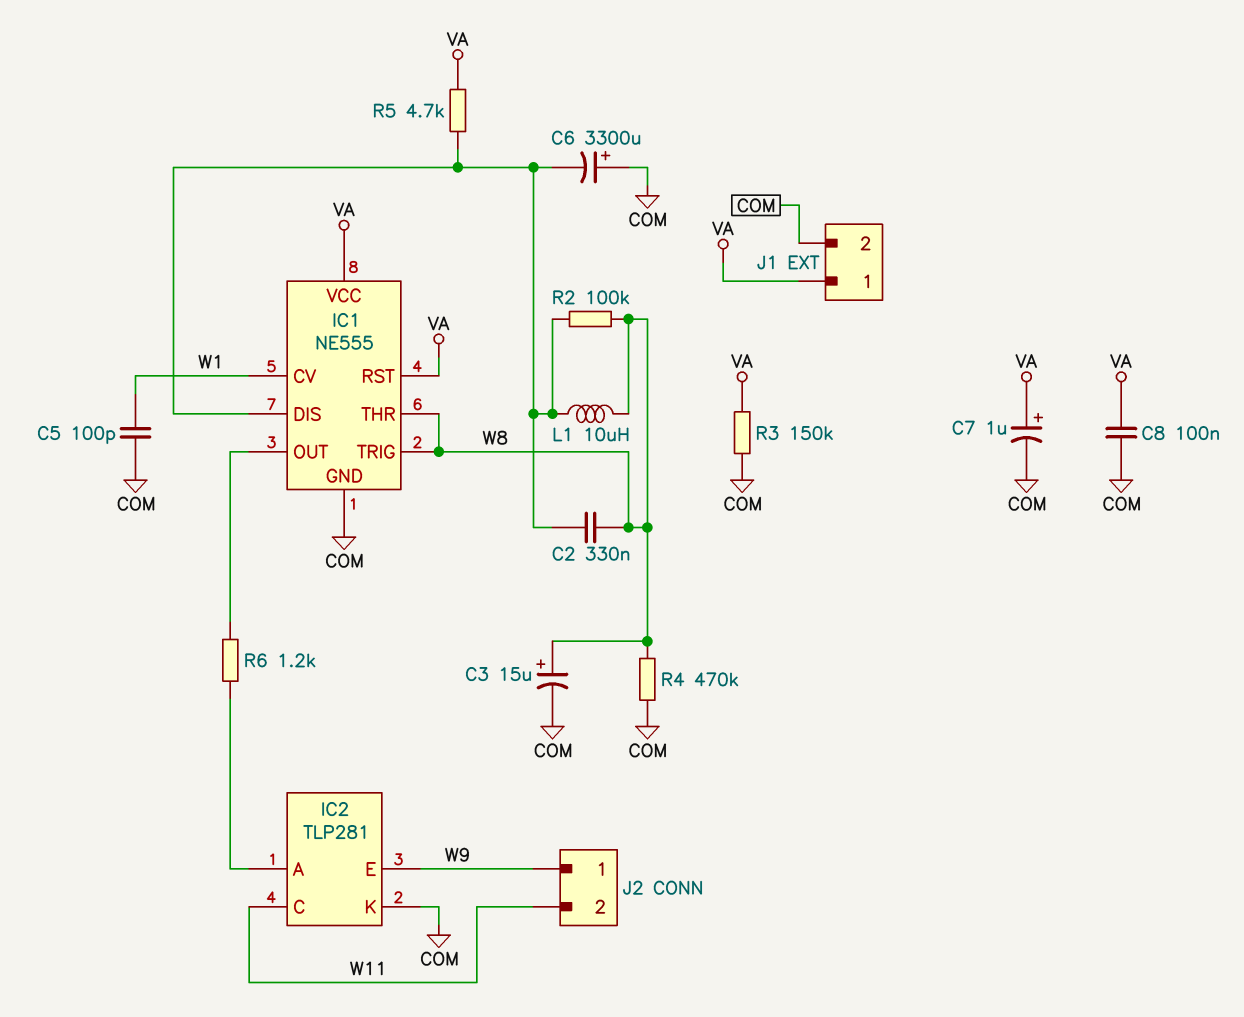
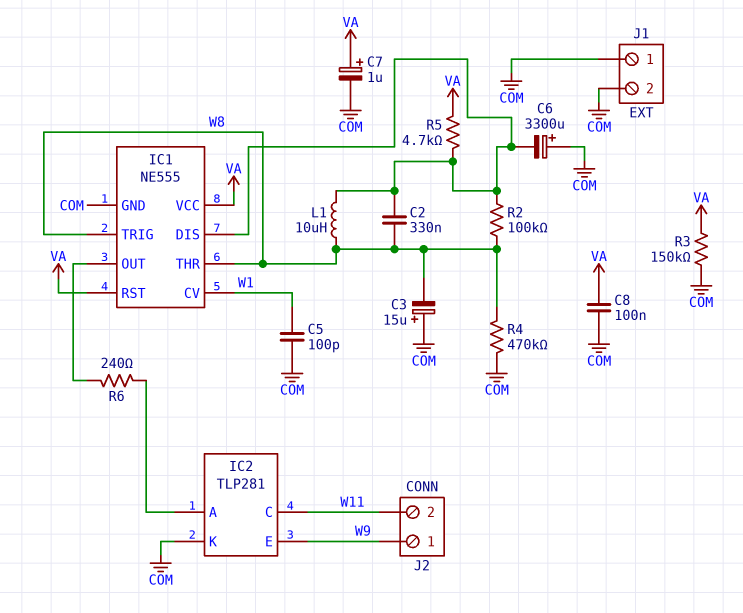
C3: 15uF (plus W8, minus COM) -> 15uF (plus COM, minus W8)
J1 pin 1: VA -> COM
R6: 1.2k (IC1/OUT, IC2/A) -> 240 (IC1/OUT, IC2/A)

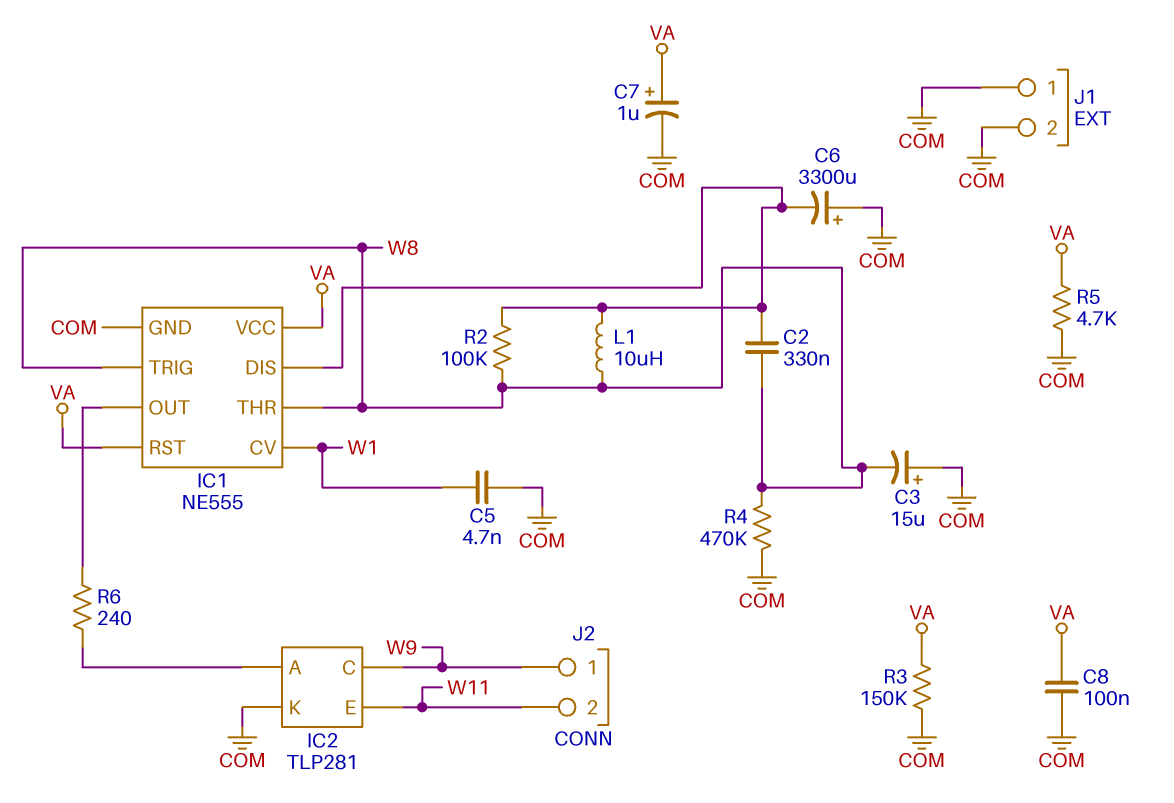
C5: 100pF (COM, W1) -> 4.7nF (COM, W1)
IC2 pin C: W11 -> W9
IC2 pin E: W9 -> W11
R5: 4.7k (IC1/DIS, VA) -> 4.7k (COM, VA)

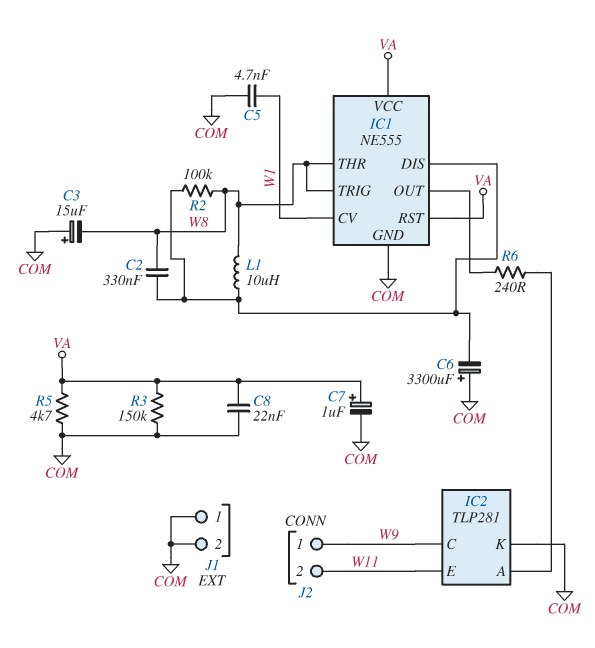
C8: 100nF (COM, VA) -> 22nF (COM, VA)
R4: 470k (COM, W8) -> none

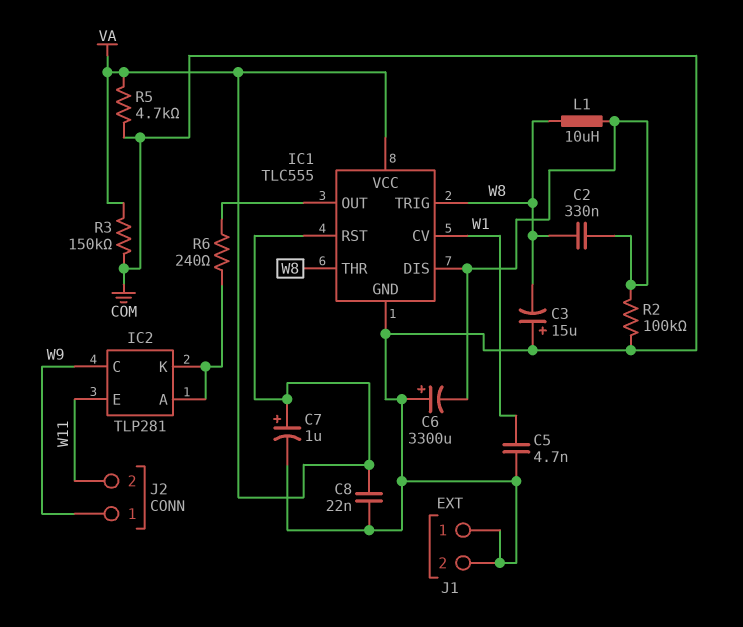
IC1: NE555 -> TLC555
IC2 pin K: COM -> IC2/A
R2: 100k (IC1/DIS, W8) -> 100k (COM, IC1/DIS)

